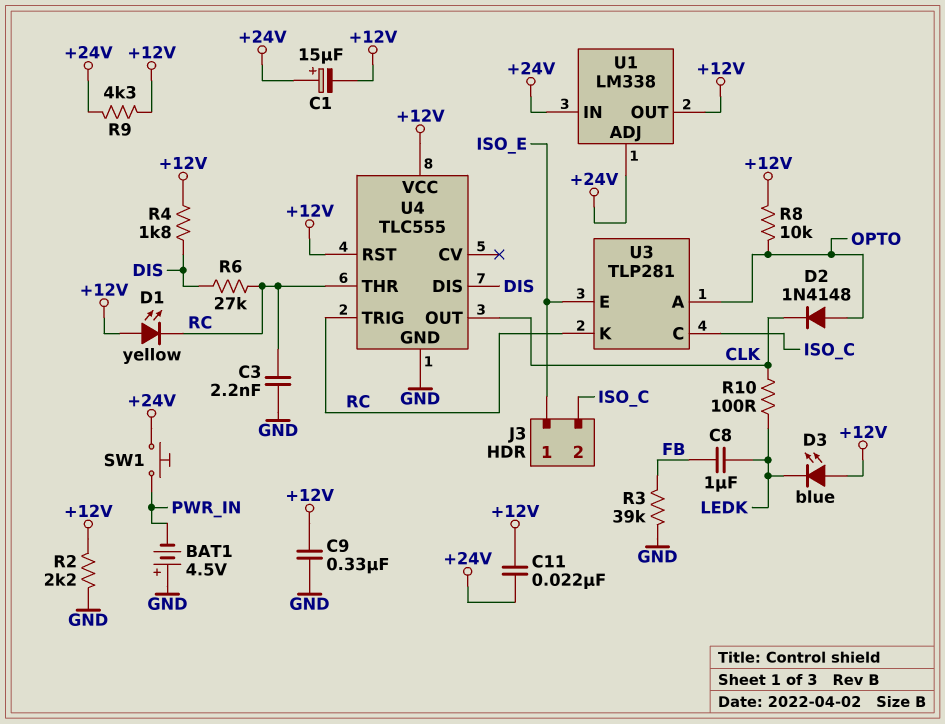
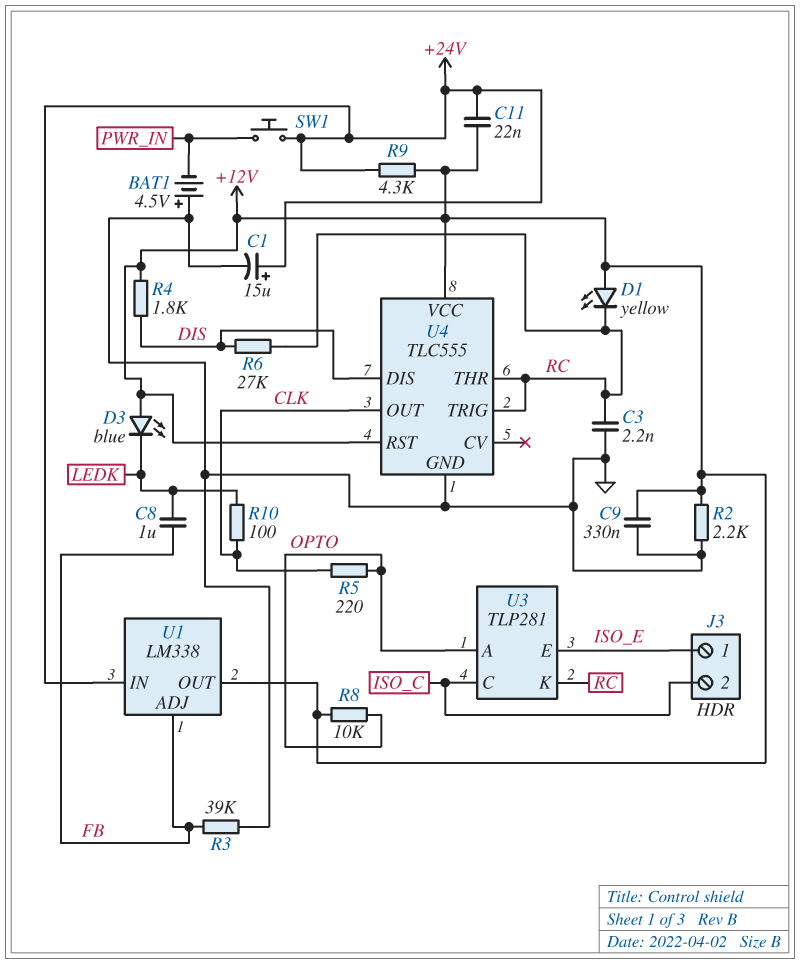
C1: 15uF (plus +24V, minus +12V) -> 15uF (plus +24V, minus GND)
D2: diode 1N4148 (A OPTO, K CLK) -> none
R5: none -> 220 (CLK, OPTO)
U1 pin ADJ: +24V -> FB

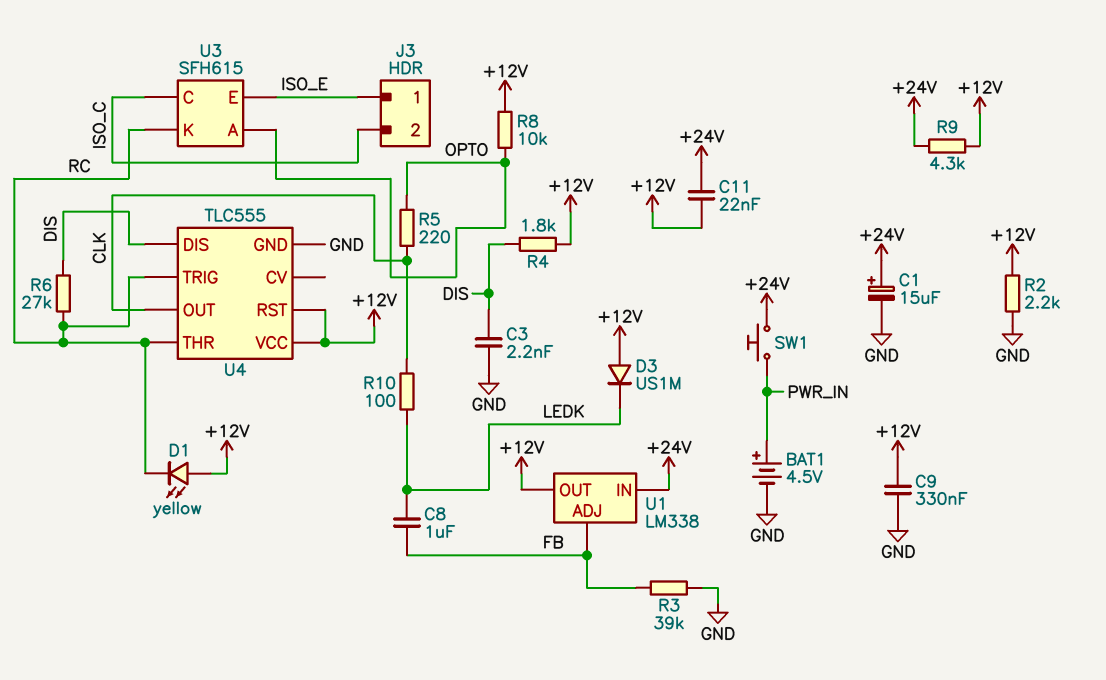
BAT1: 4.5V (plus GND, minus PWR_IN) -> 4.5V (plus PWR_IN, minus GND)
C3: 2.2nF (GND, RC) -> 2.2nF (DIS, GND)
D3: LED blue (A +12V, K LEDK) -> diode US1M (A +12V, K LEDK)
U3: TLP281 -> SFH615

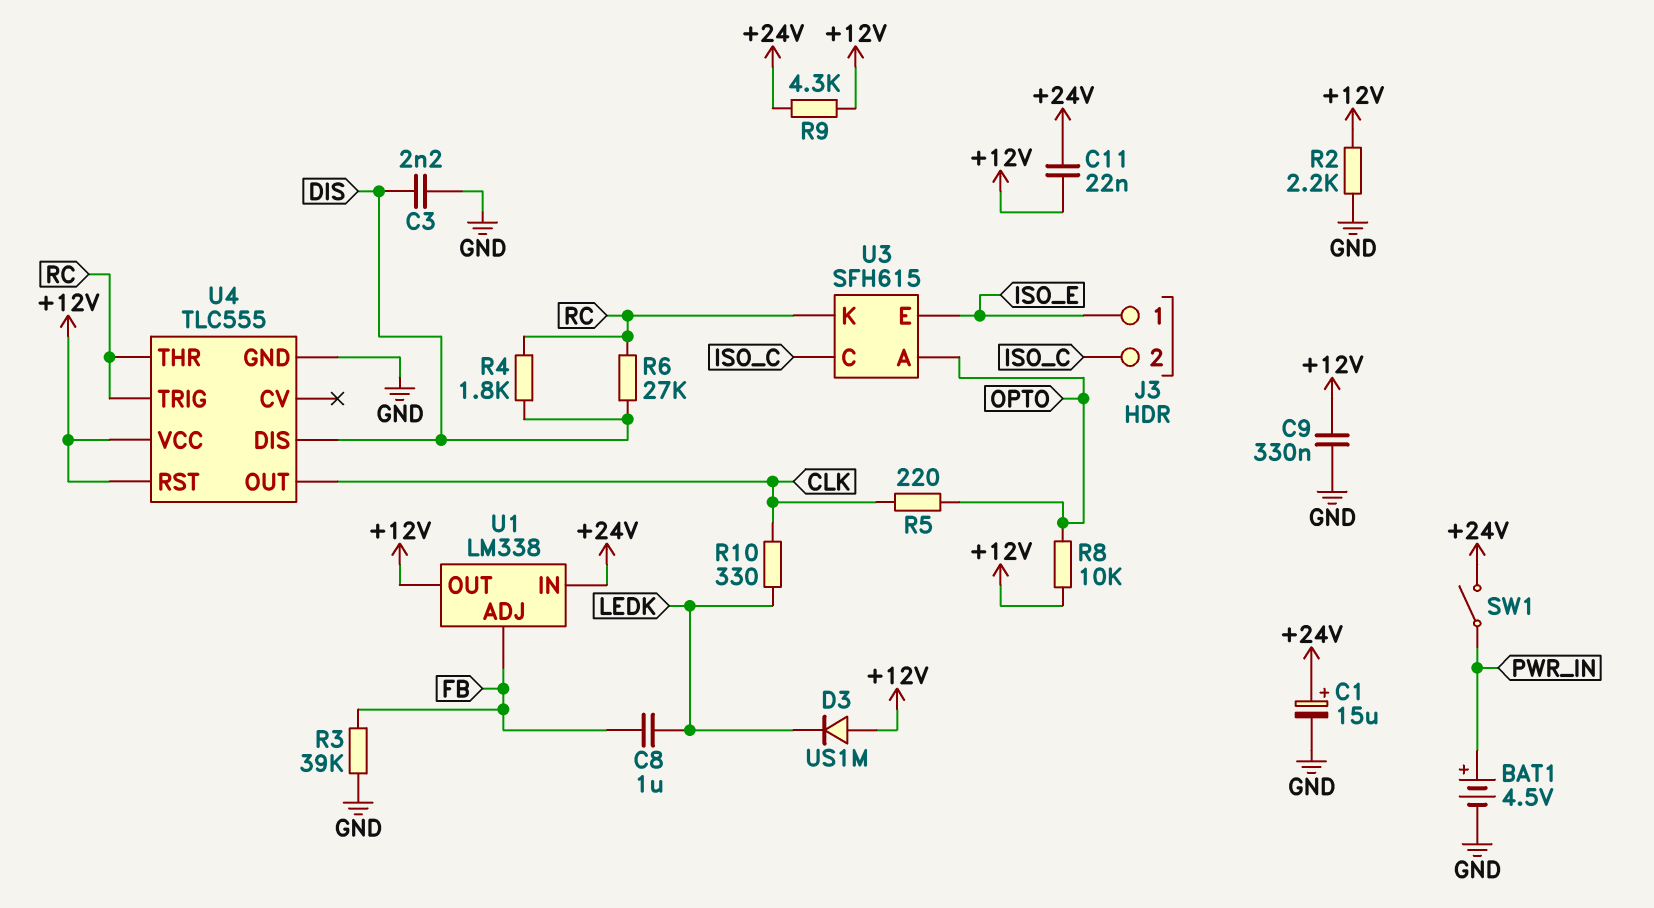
D1: LED yellow (A +12V, K RC) -> none
R4: 1.8k (+12V, DIS) -> 1.8k (DIS, RC)
R10: 100 (CLK, LEDK) -> 330 (CLK, LEDK)
SW1: button (+24V, PWR_IN) -> switch (+24V, PWR_IN)

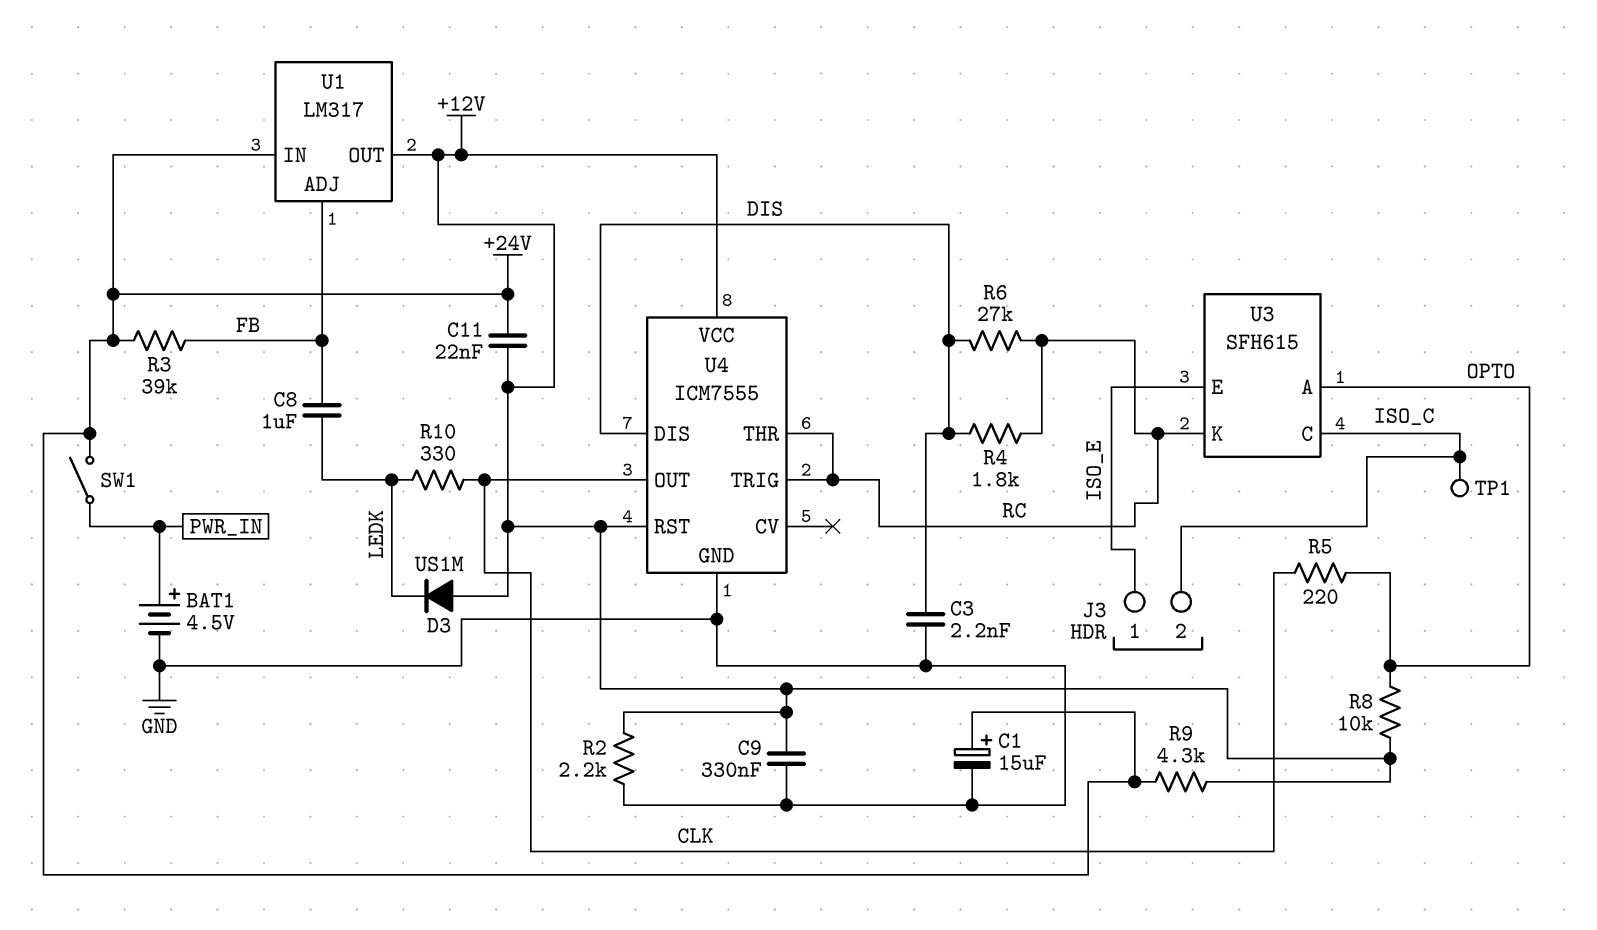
R3: 39k (FB, GND) -> 39k (+24V, FB)
TP1: none -> test point (ISO_C)
U1: LM338 -> LM317
U4: TLC555 -> ICM7555

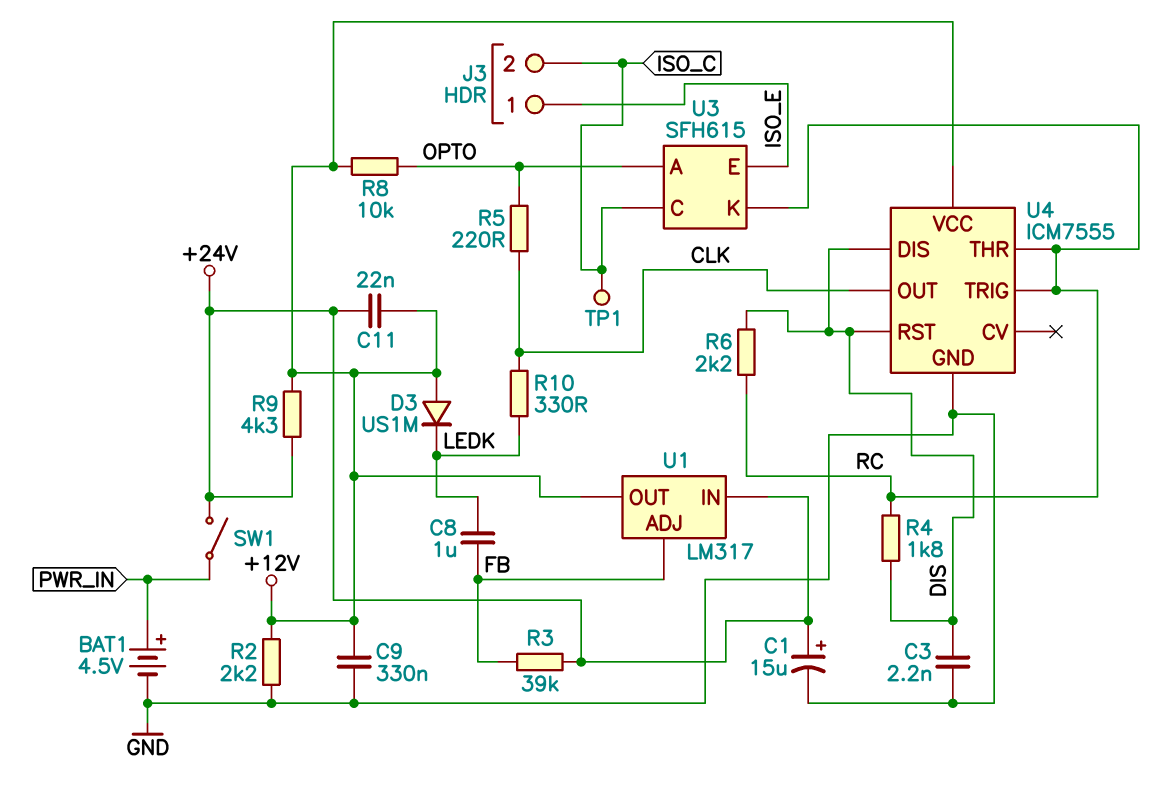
R6: 27k (DIS, RC) -> 2.2k (DIS, RC)
U4 pin RST: +12V -> DIS

